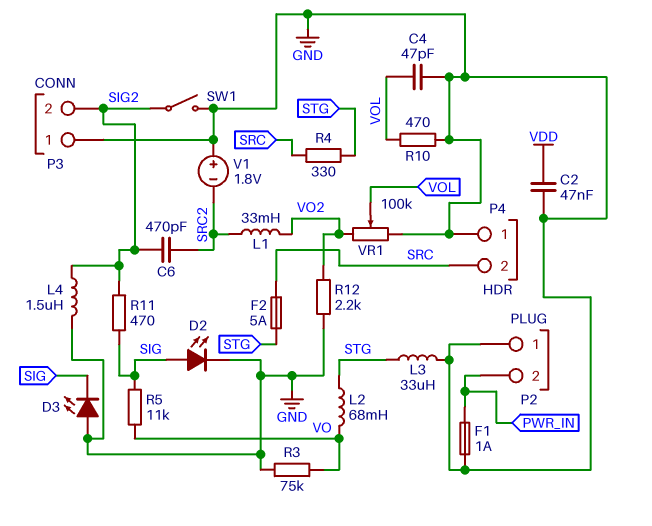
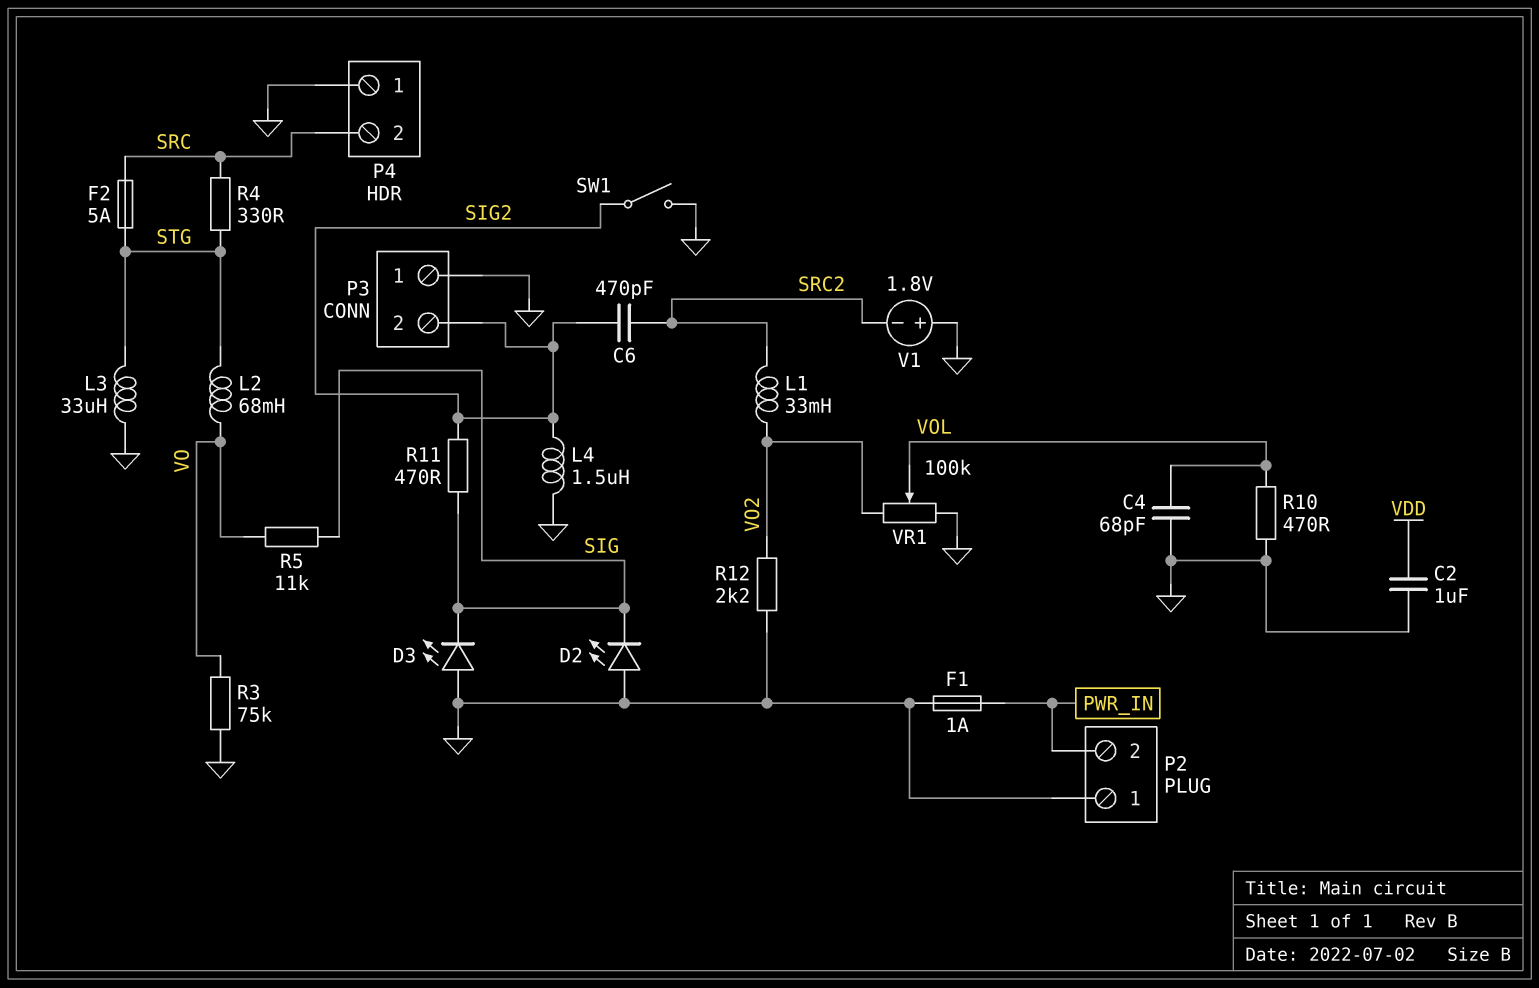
C2: 47nF (GND, VDD) -> 1uF (GND, VDD)
C4: 47pF (GND, VOL) -> 68pF (GND, VOL)
D2: LED (A SIG, K GND) -> LED (A GND, K SIG)

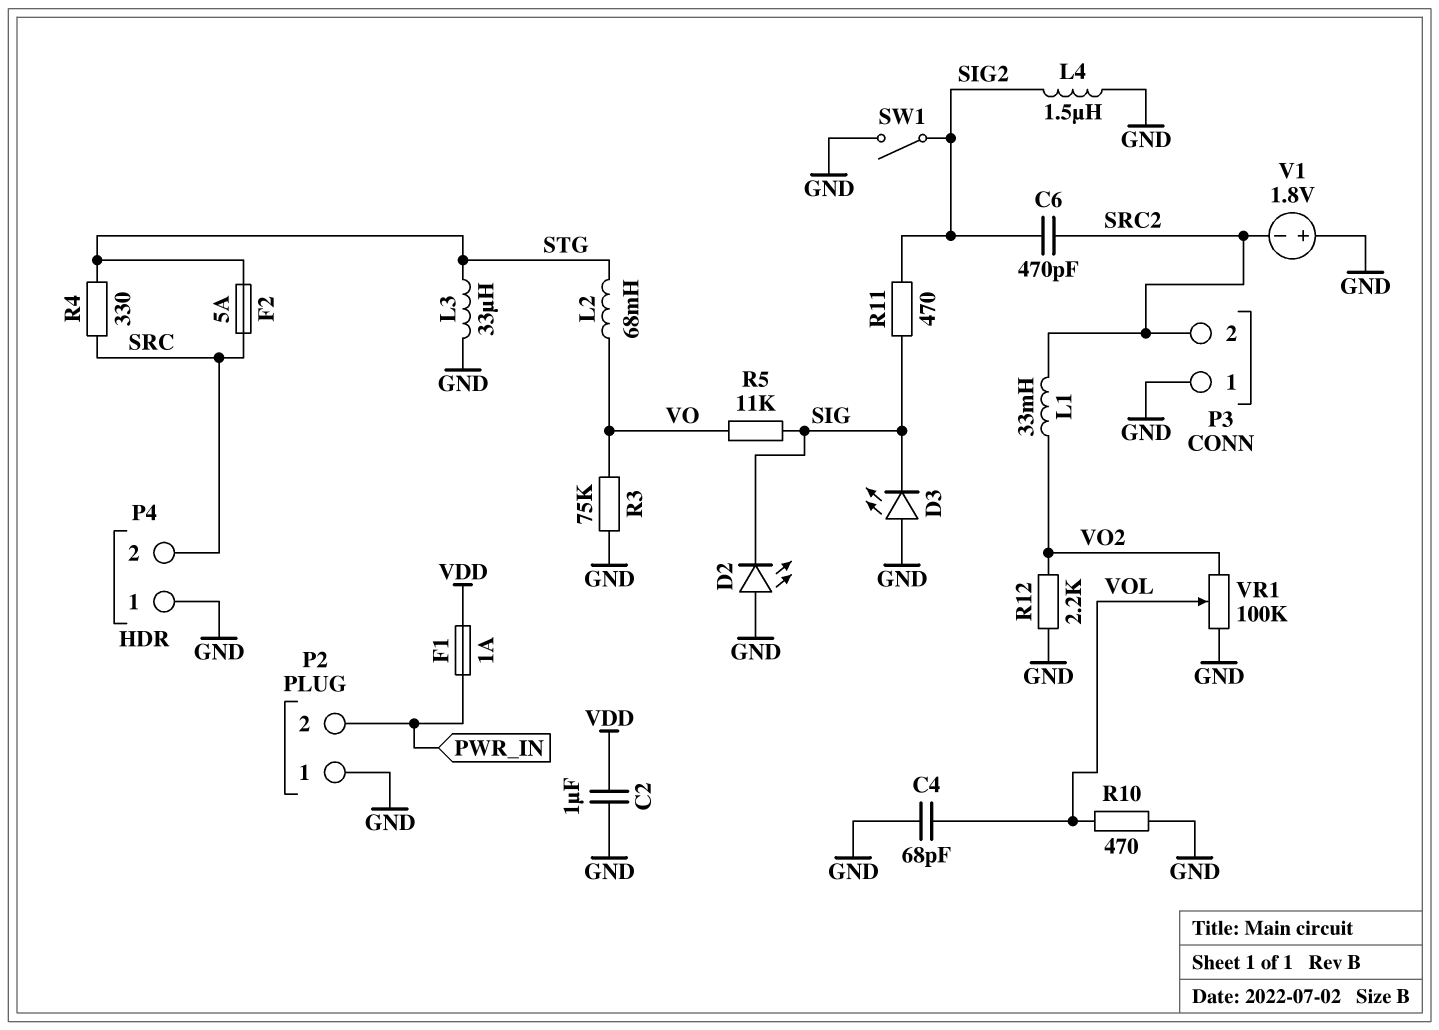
F1: 1A (GND, PWR_IN) -> 1A (PWR_IN, VDD)
P3 pin 2: SIG2 -> SRC2

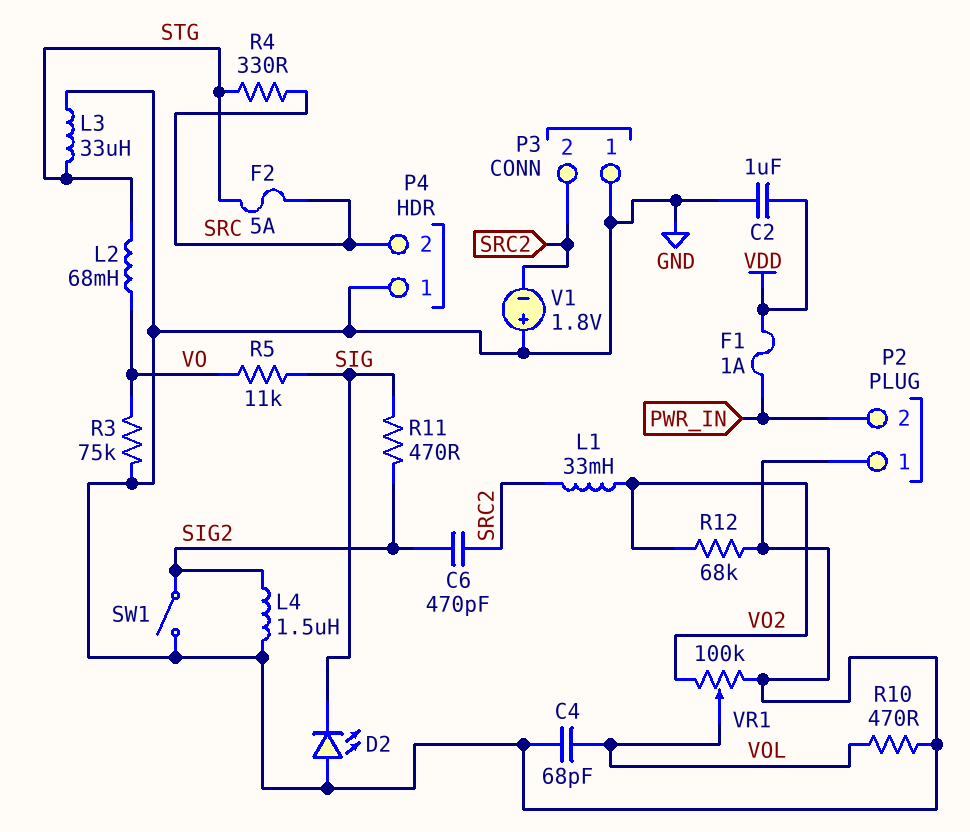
D3: LED (A GND, K SIG) -> none
R12: 2.2k (GND, VO2) -> 68k (GND, VO2)

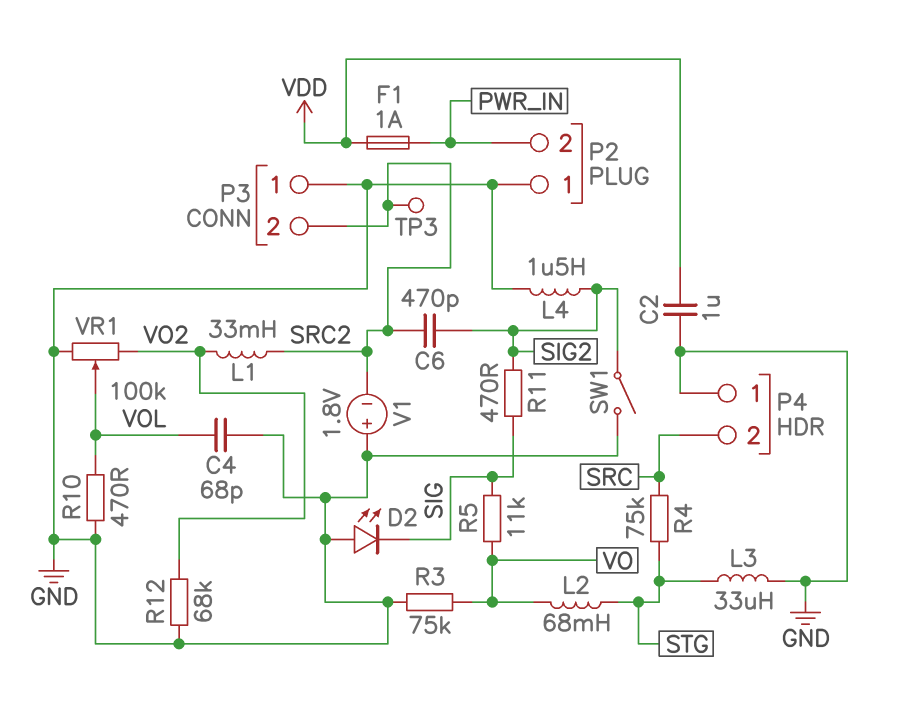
F2: 5A (SRC, STG) -> none
R4: 330 (SRC, STG) -> 75k (SRC, STG)
TP3: none -> test point (SRC2)

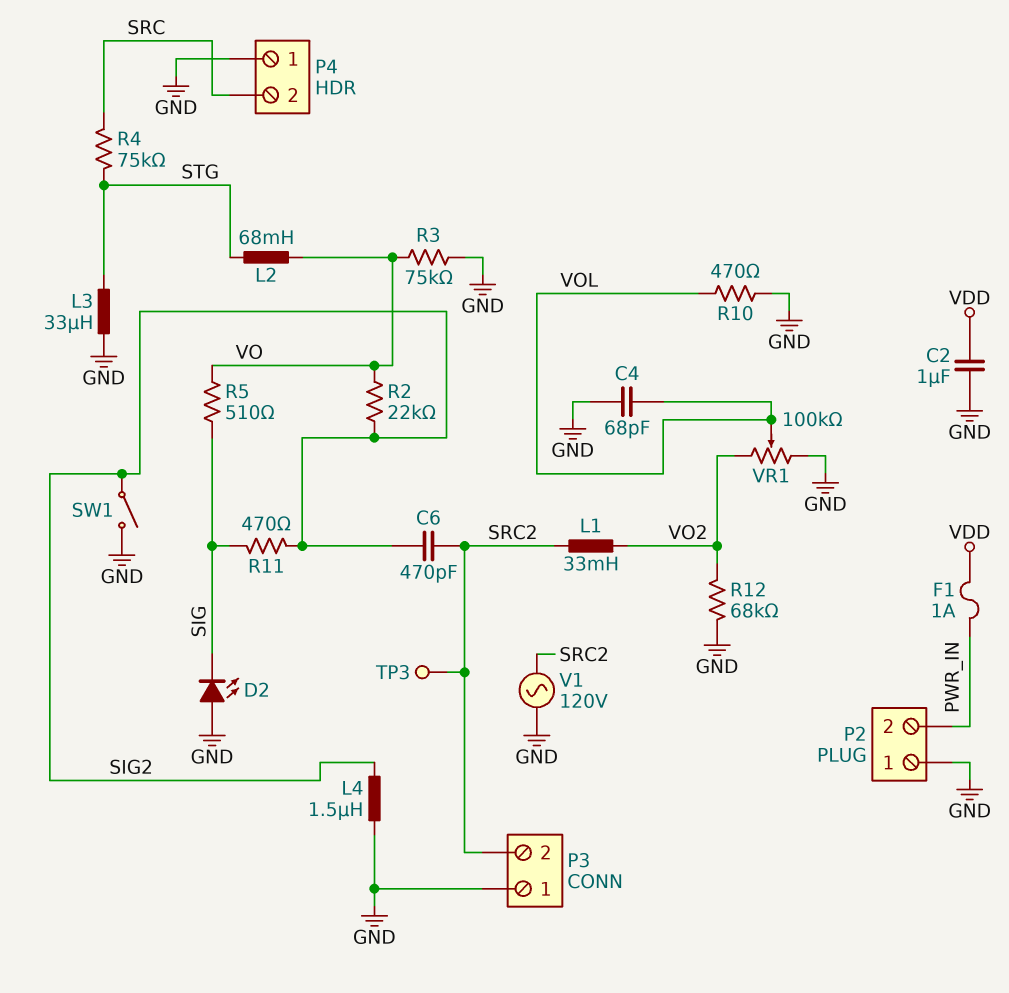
R2: none -> 22k (SIG2, VO)
R5: 11k (SIG, VO) -> 510 (SIG, VO)
V1: 1.8V (plus GND, minus SRC2) -> AC 120V (GND, SRC2)

